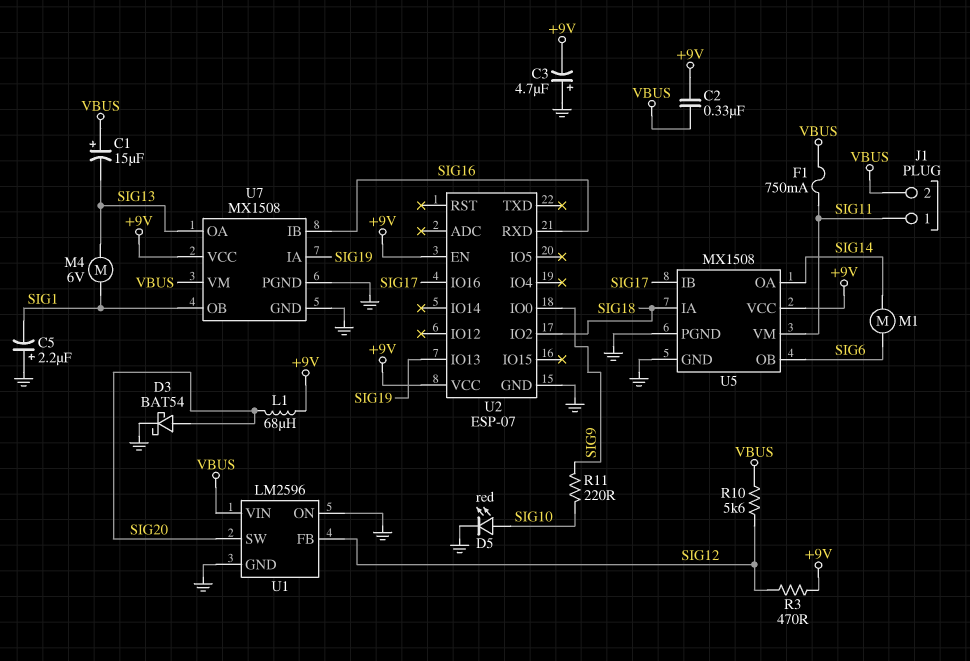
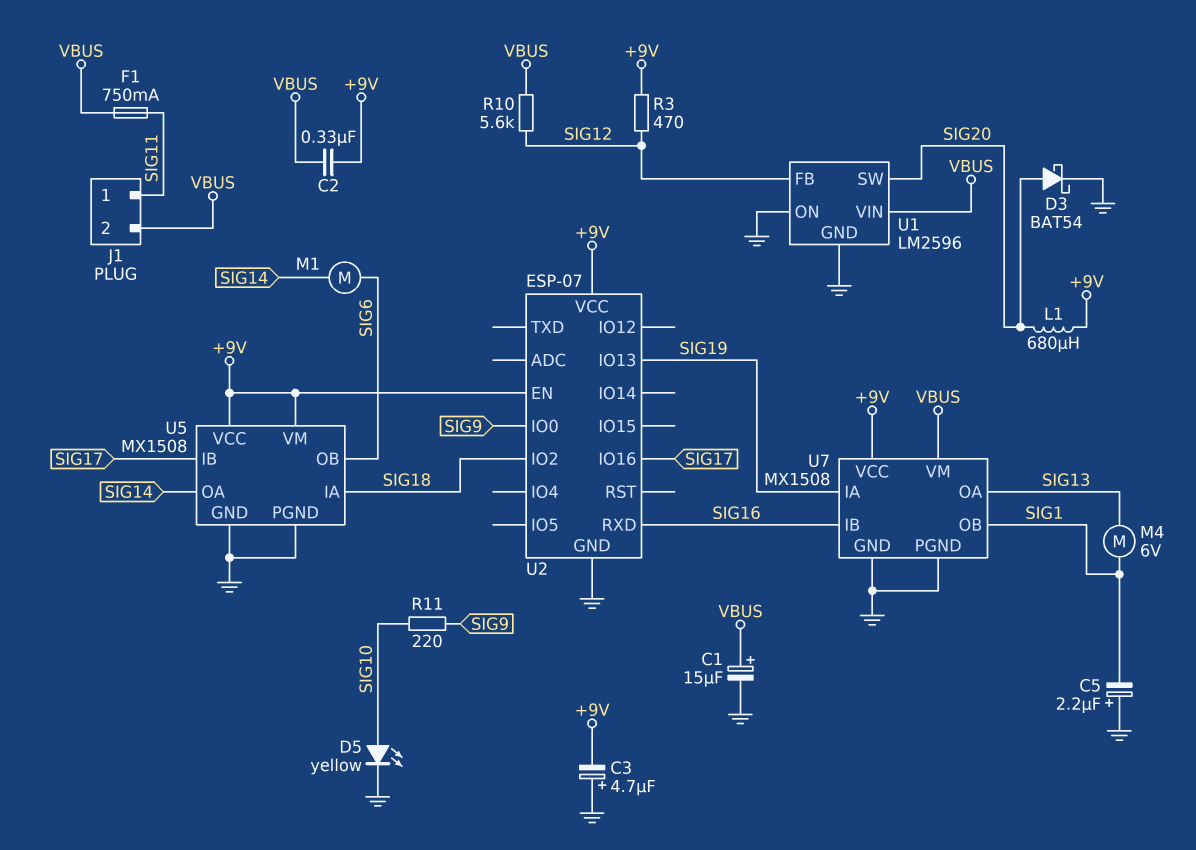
C1: 15uF (plus VBUS, minus SIG13) -> 15uF (plus VBUS, minus GND)
D5: LED red (A SIG10, K GND) -> LED yellow (A SIG10, K GND)
L1: 68uH (+9V, SIG20) -> 680uH (+9V, SIG20)
U5 pin VM: SIG11 -> +9V

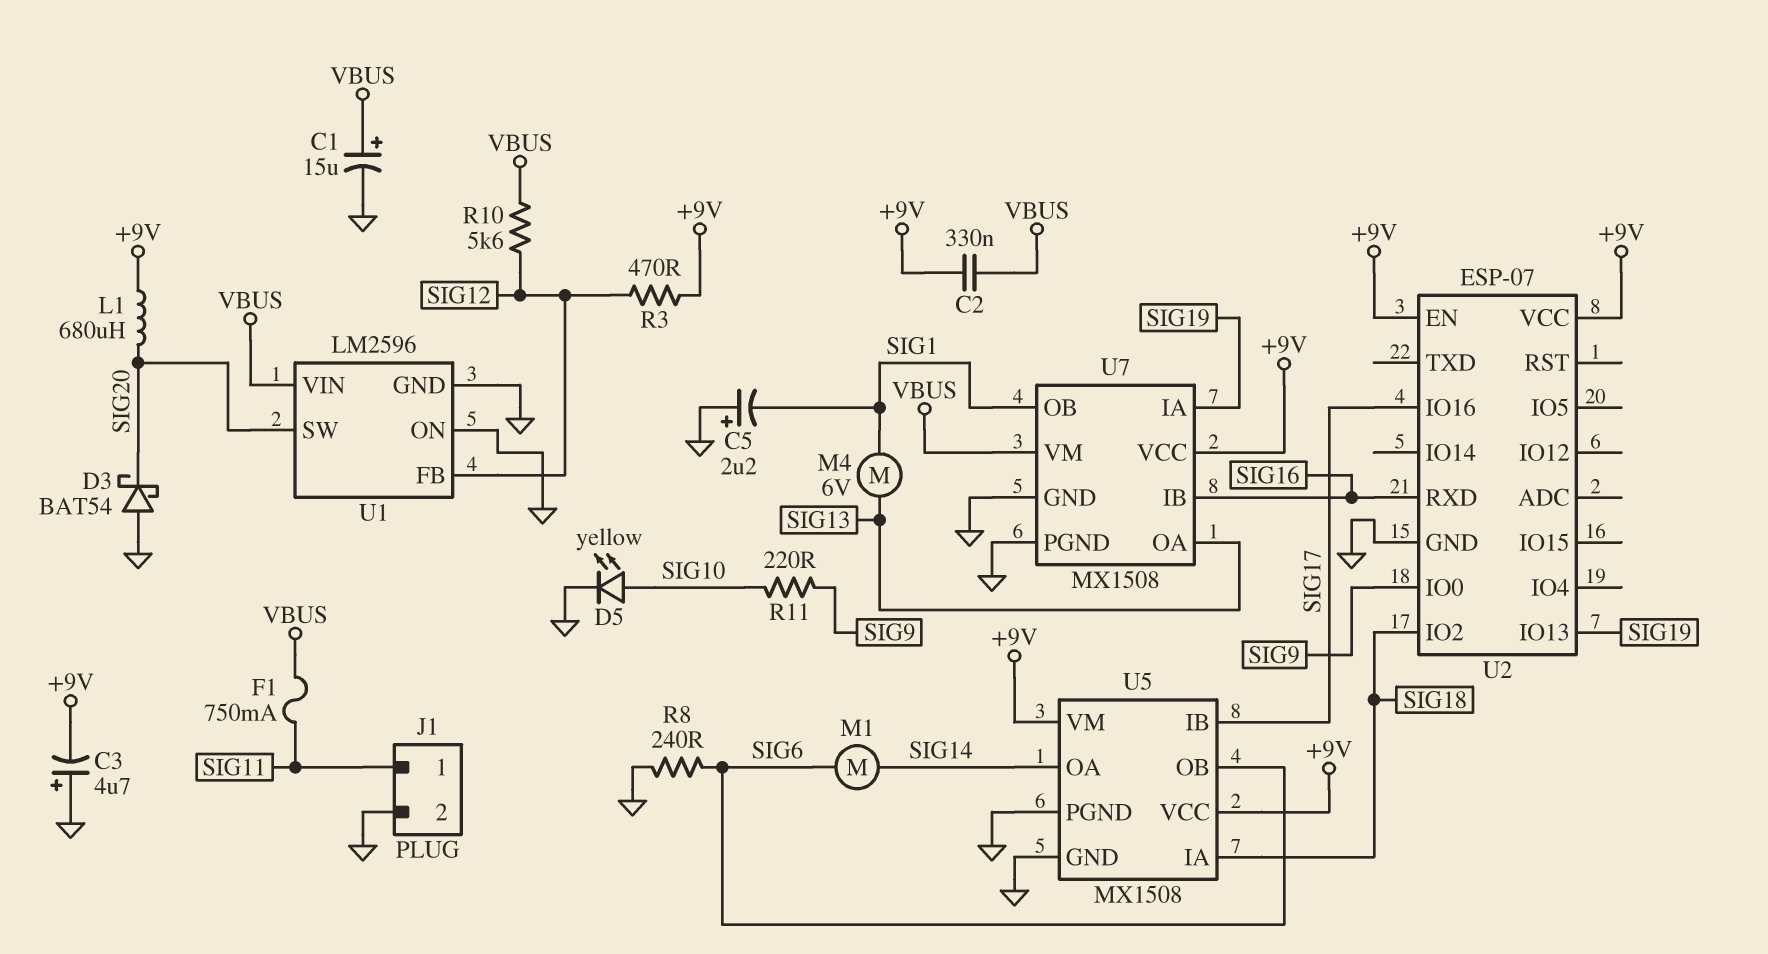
D3: schottky BAT54 (A SIG20, K GND) -> schottky BAT54 (A GND, K SIG20)
J1 pin 2: VBUS -> GND
R8: none -> 240 (GND, SIG6)

